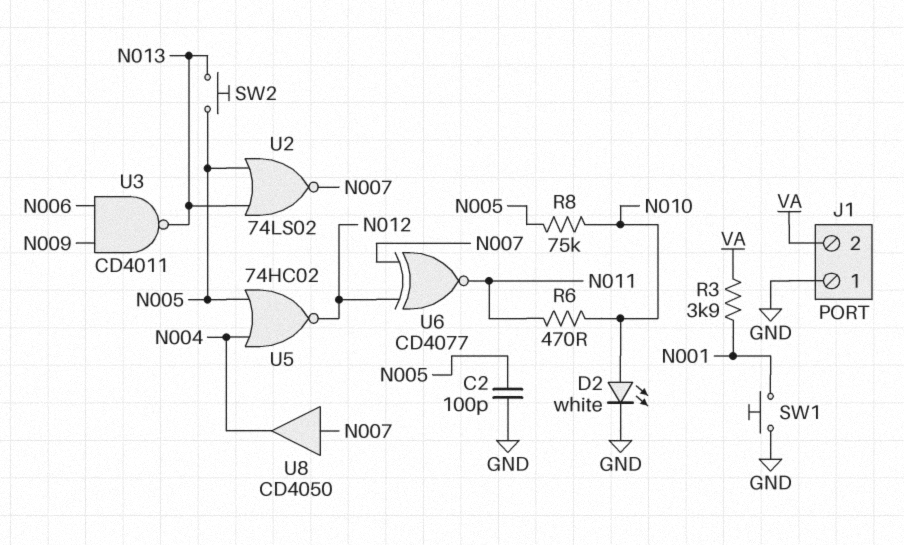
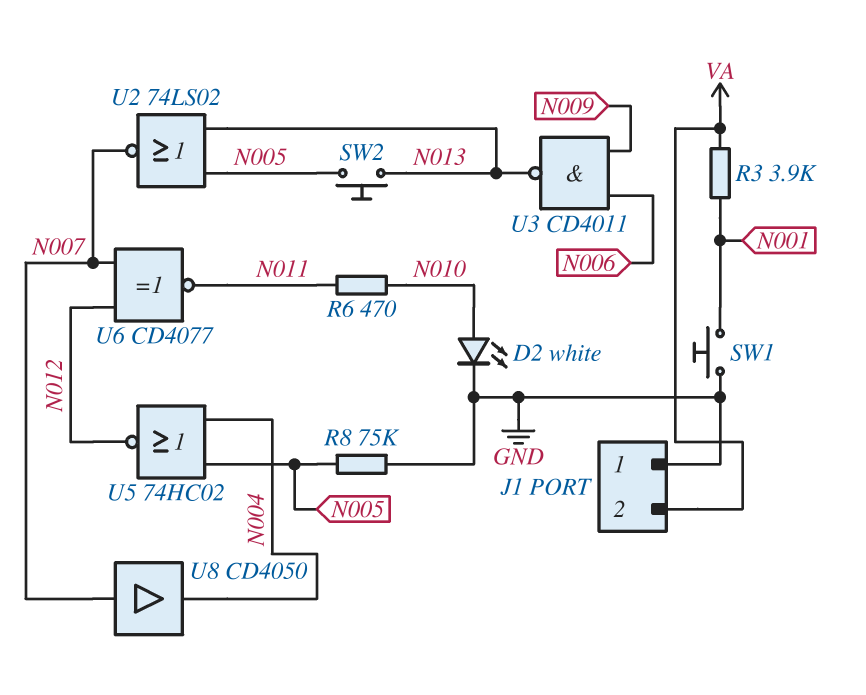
C2: 100pF (GND, N005) -> none
R8: 75k (N005, N010) -> 75k (GND, N005)

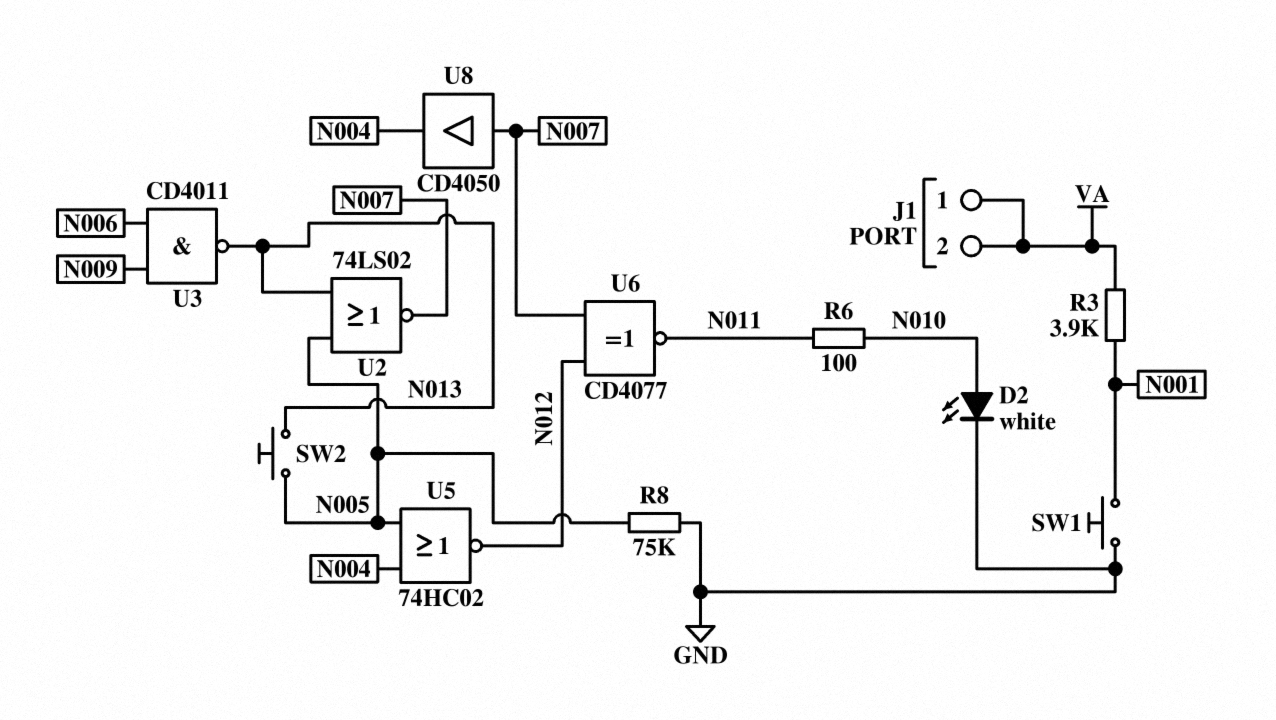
J1 pin 1: GND -> VA
R6: 470 (N010, N011) -> 100 (N010, N011)

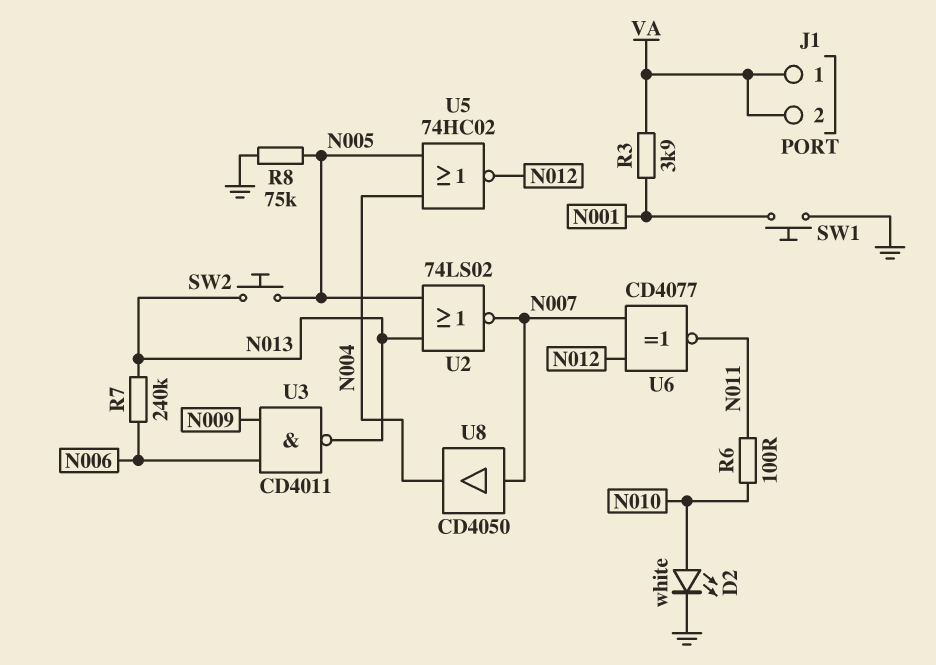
R7: none -> 240k (N006, N013)

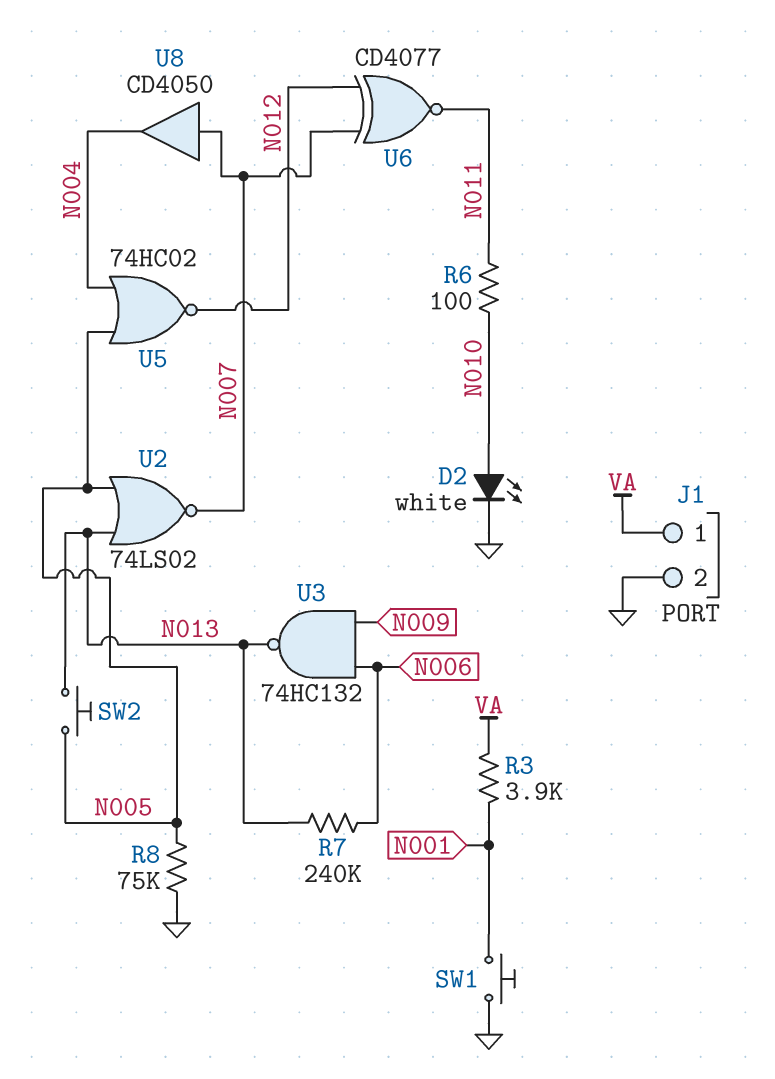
J1 pin 2: VA -> GND
U3: NAND CD4011 (in N006, in N009, out N013) -> NAND 74HC132 (in N006, in N009, out N013)

